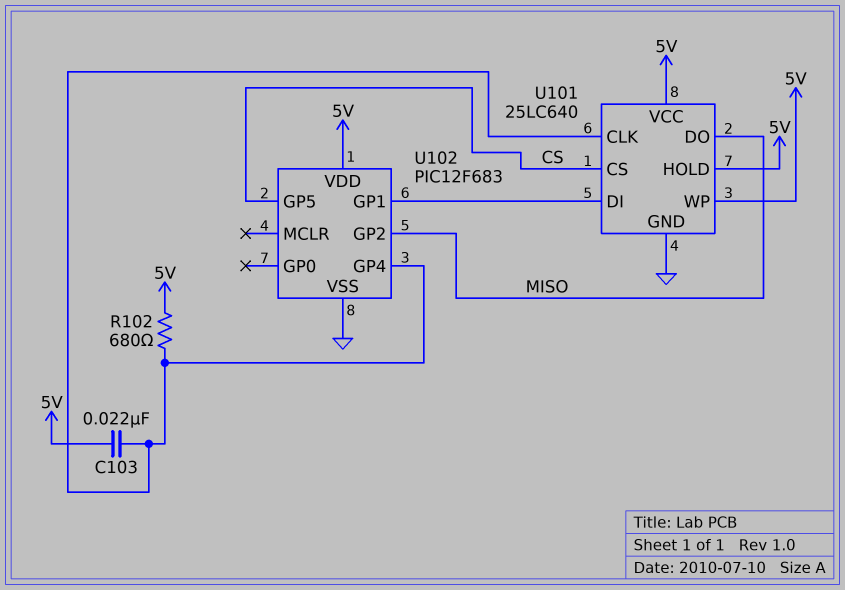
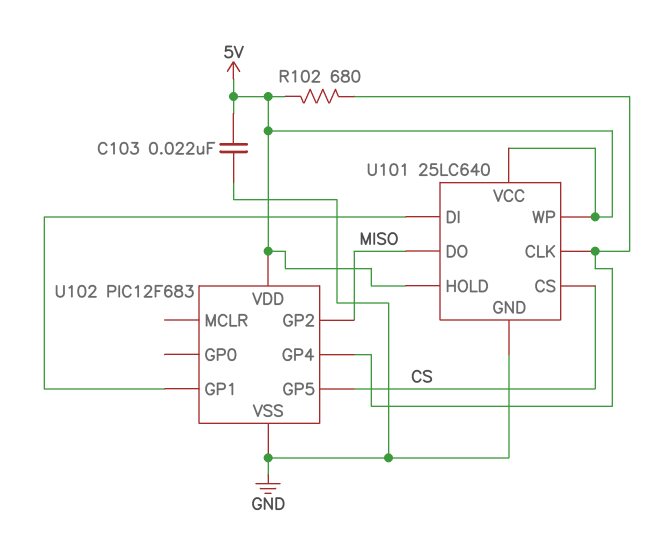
C103: 22nF (5V, U101/CLK) -> 22nF (5V, GND)

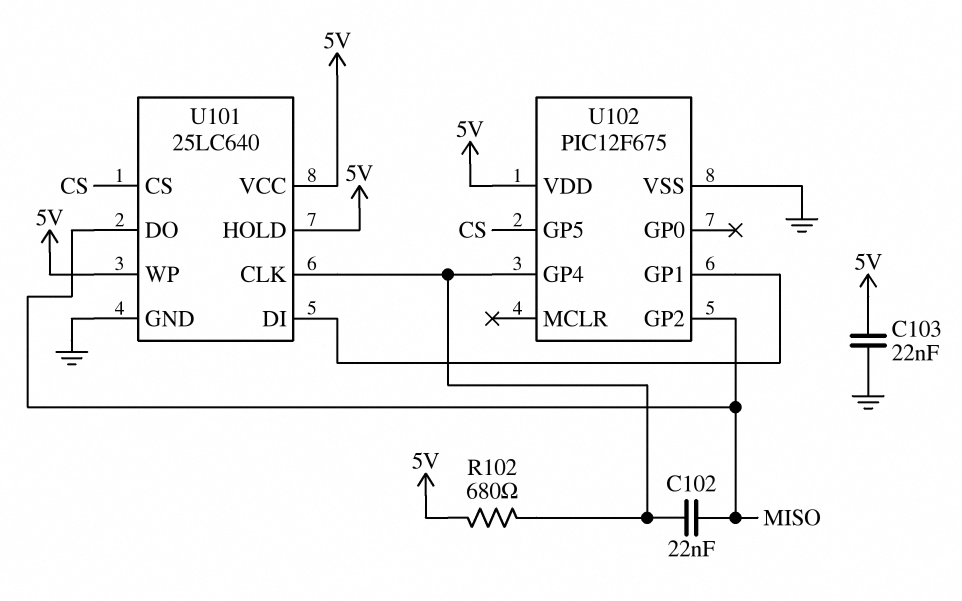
C102: none -> 22nF (MISO, U101/CLK)
U102: PIC12F683 -> PIC12F675

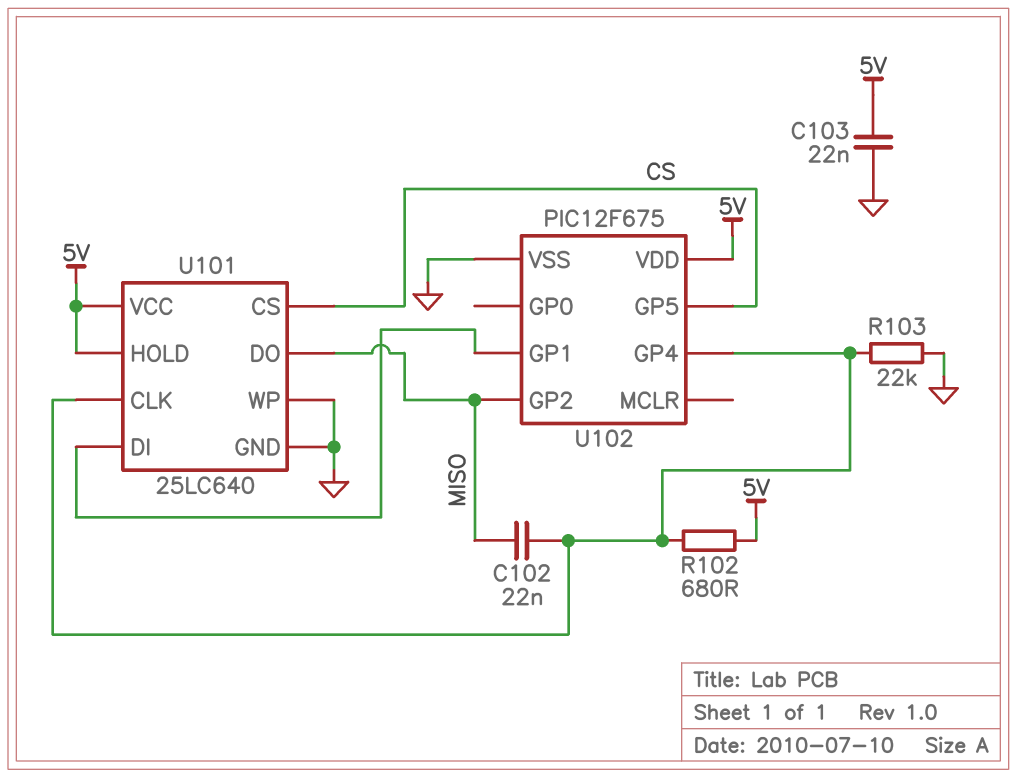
R103: none -> 22k (GND, U101/CLK)
U101 pin WP: 5V -> GND

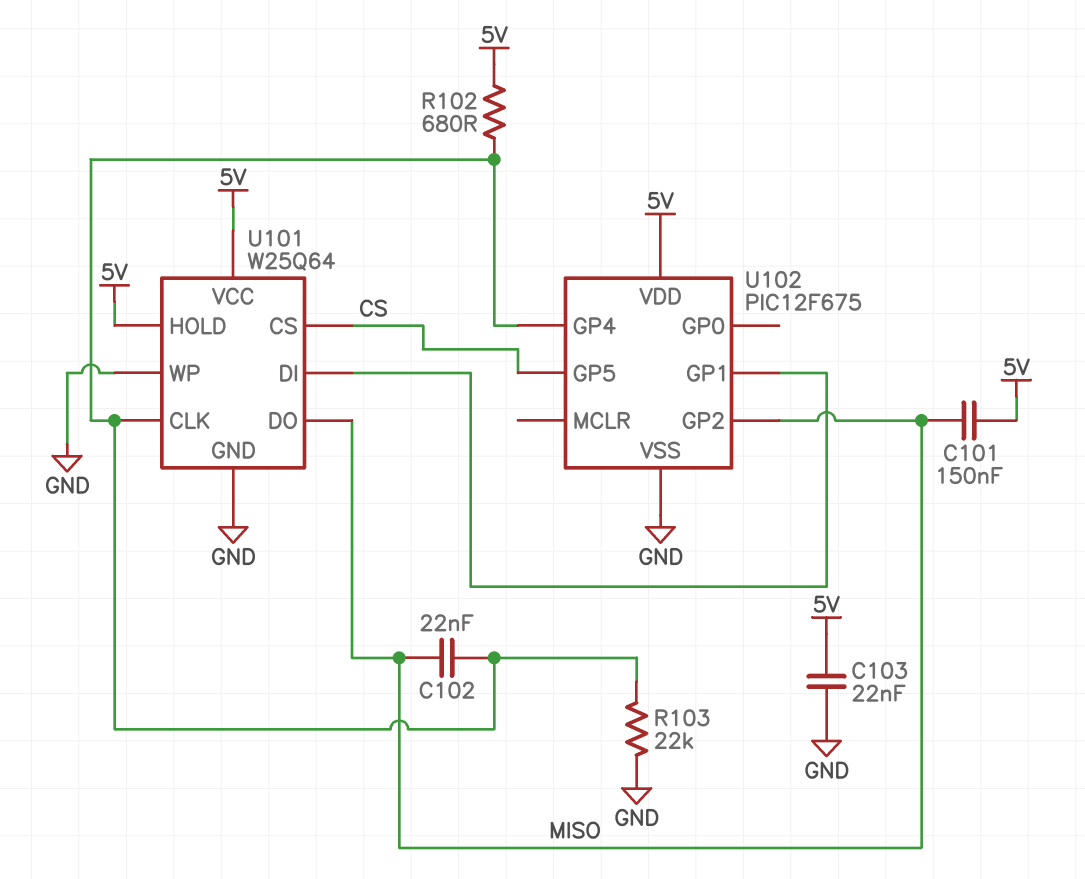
C101: none -> 150nF (5V, MISO)
U101: 25LC640 -> W25Q64

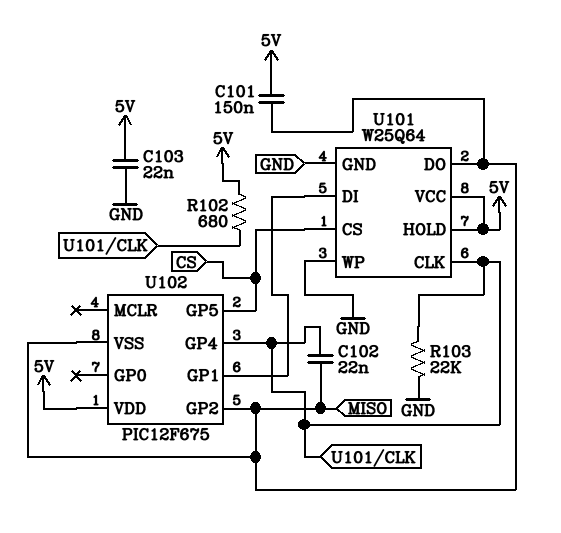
U102 pin VSS: GND -> MISO

